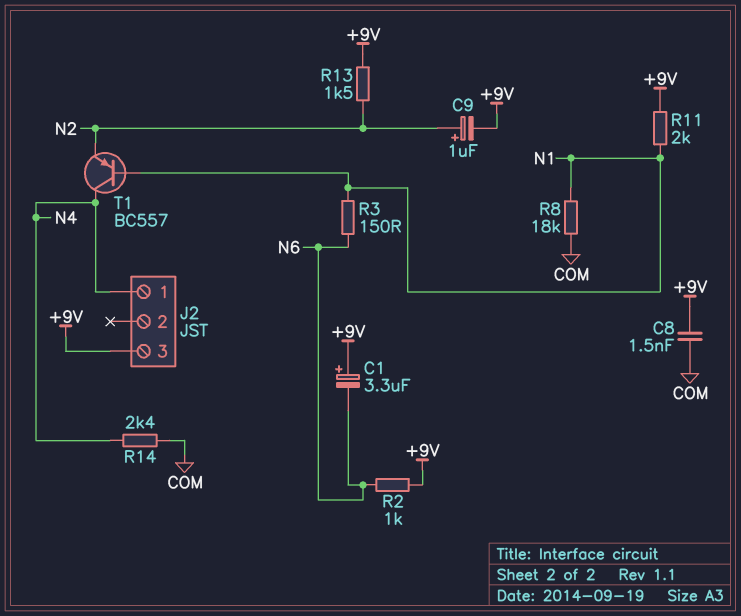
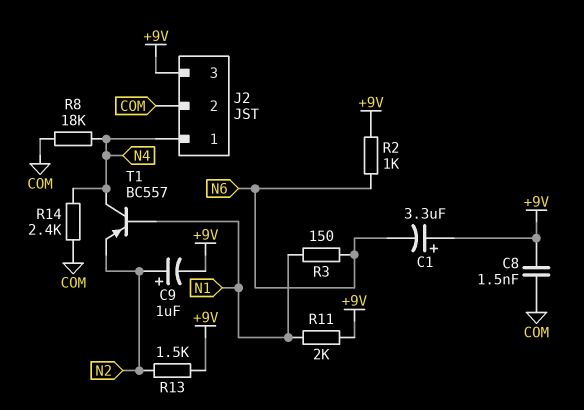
J2 pin 2: none -> COM
R8: 18k (COM, N1) -> 18k (COM, N4)

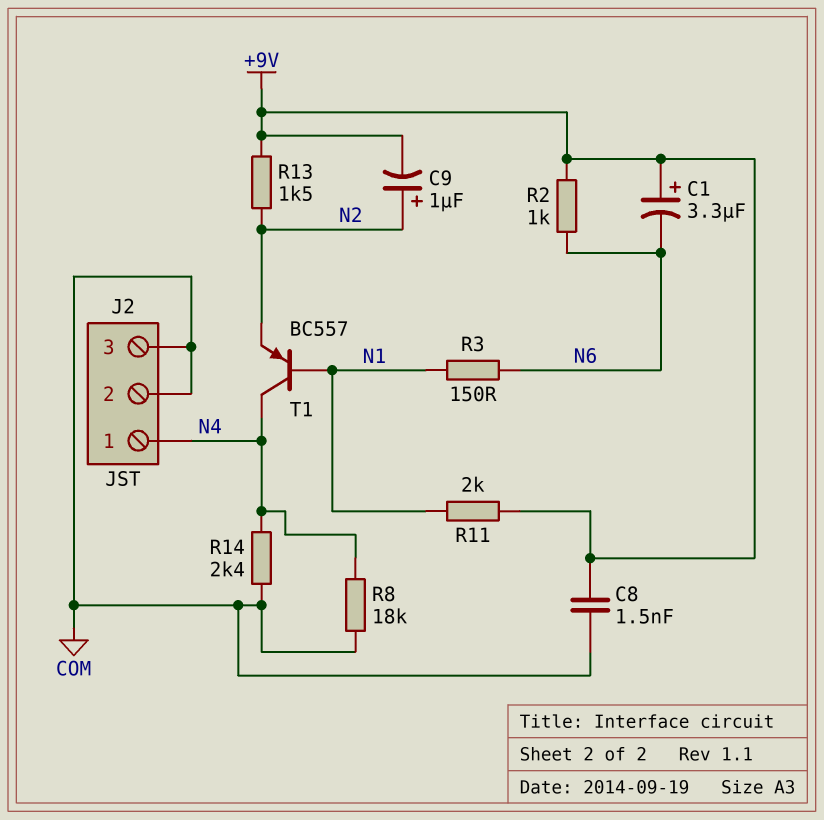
J2 pin 3: +9V -> COM

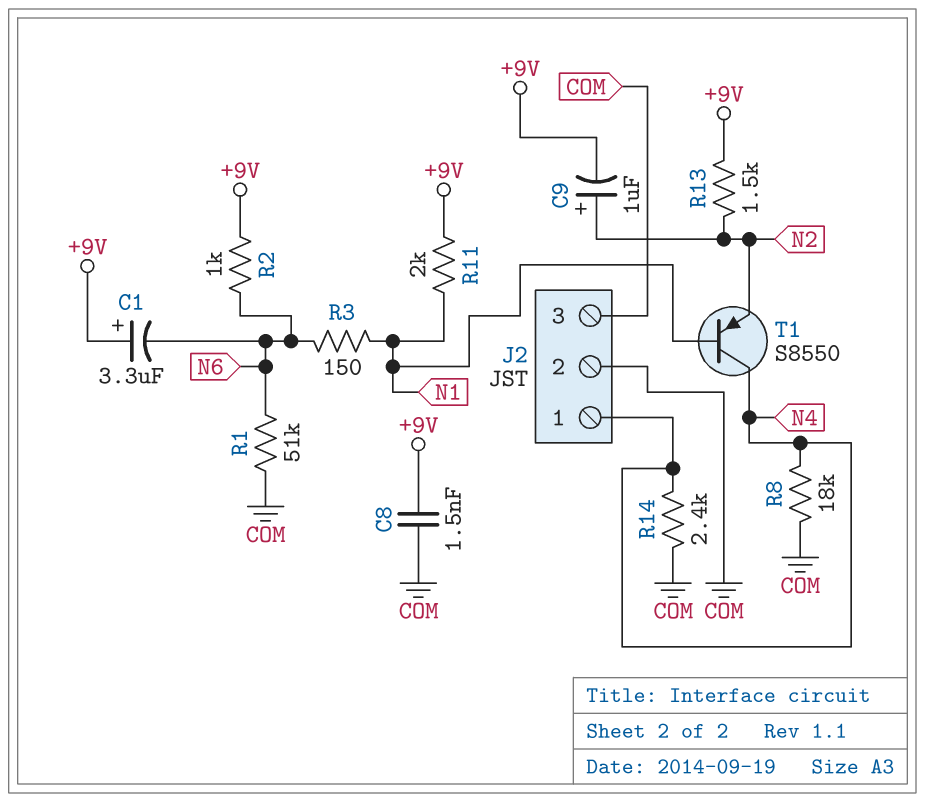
R1: none -> 51k (COM, N6)
T1: PNP BC557 (B N1, C N4, E N2) -> PNP S8550 (B N1, C N4, E N2)

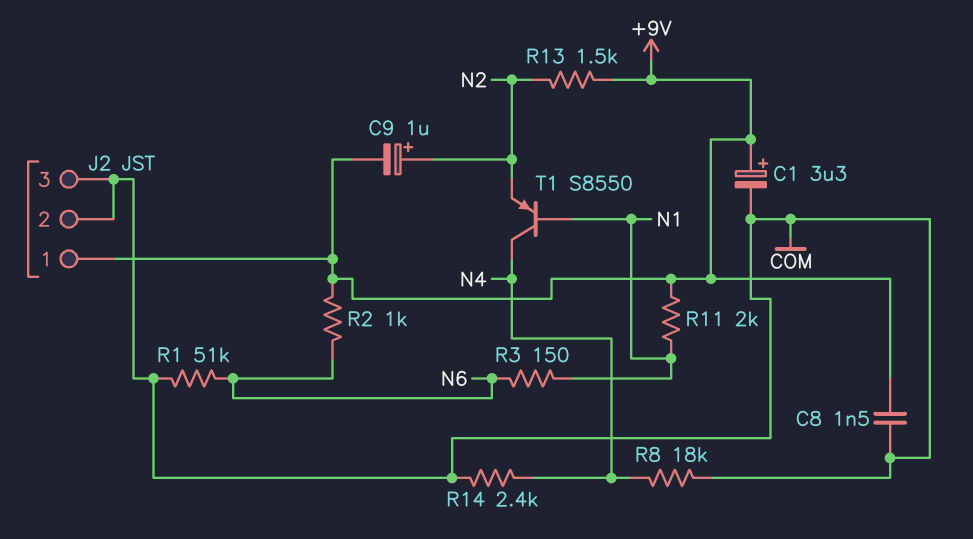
C1: 3.3uF (plus +9V, minus N6) -> 3.3uF (plus +9V, minus COM)
J2 pin 1: N4 -> +9V

